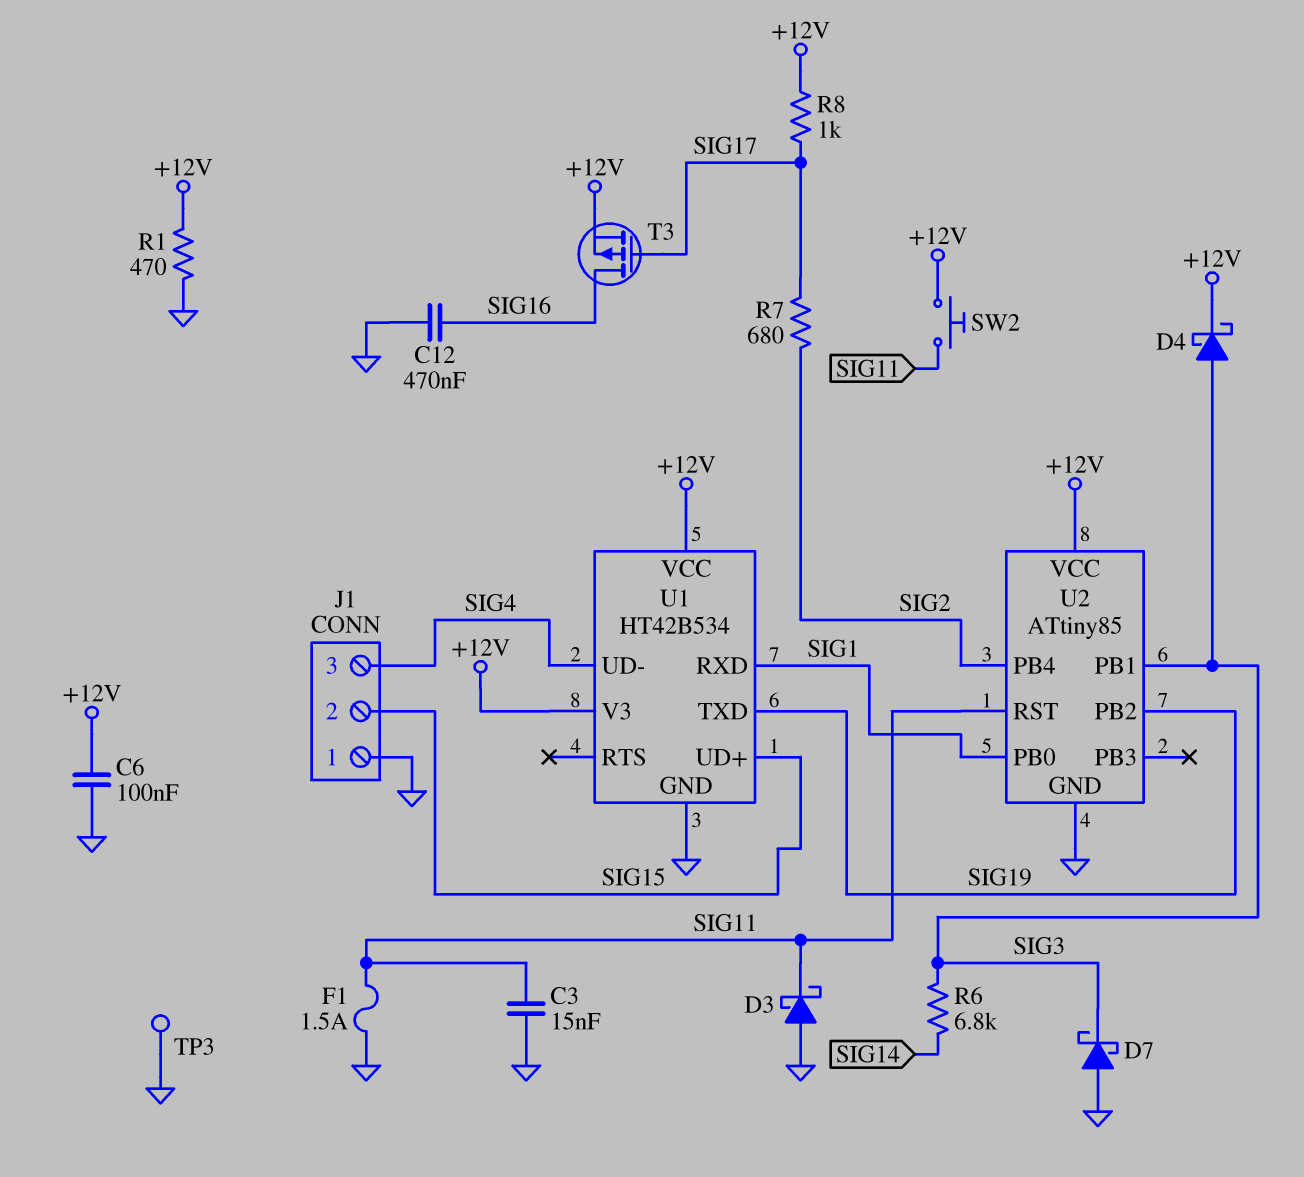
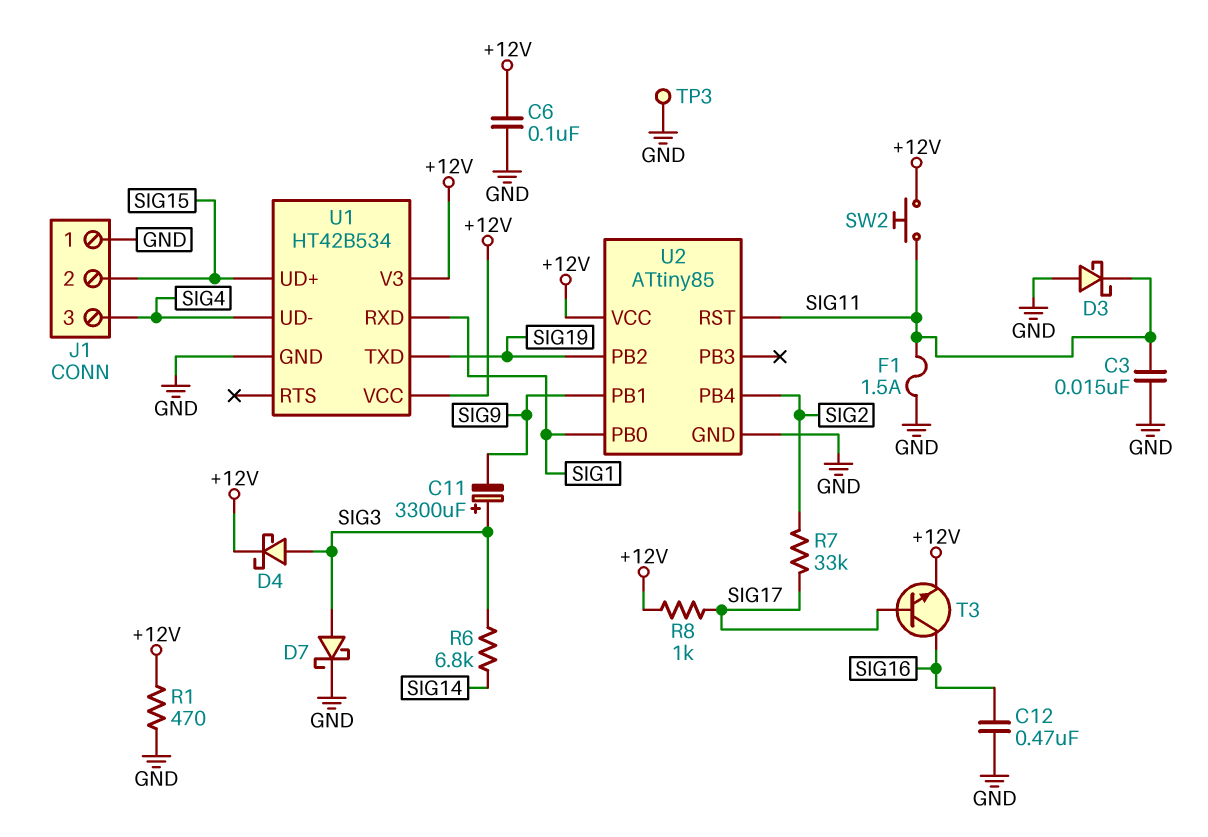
C11: none -> 3300uF (plus SIG3, minus SIG9)
D7: schottky (A GND, K SIG3) -> schottky (A SIG3, K GND)
R7: 680 (SIG2, SIG17) -> 33k (SIG2, SIG17)
T3: PMOS (G SIG17, D SIG16, S +12V) -> NPN (B SIG17, C SIG16, E +12V)
U2 pin PB1: SIG3 -> SIG9

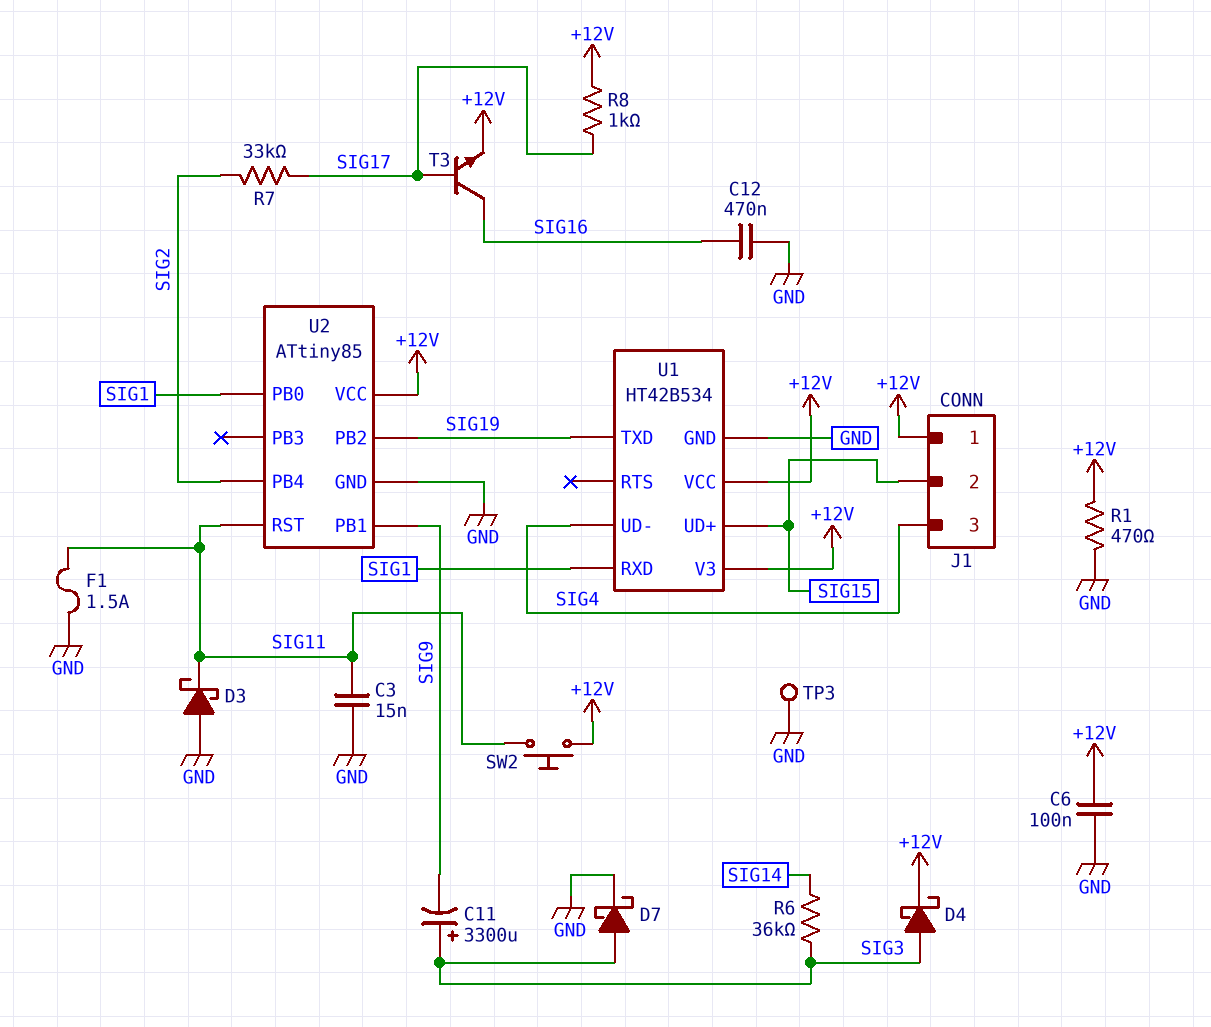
J1 pin 1: GND -> +12V
R6: 6.8k (SIG3, SIG14) -> 36k (SIG3, SIG14)

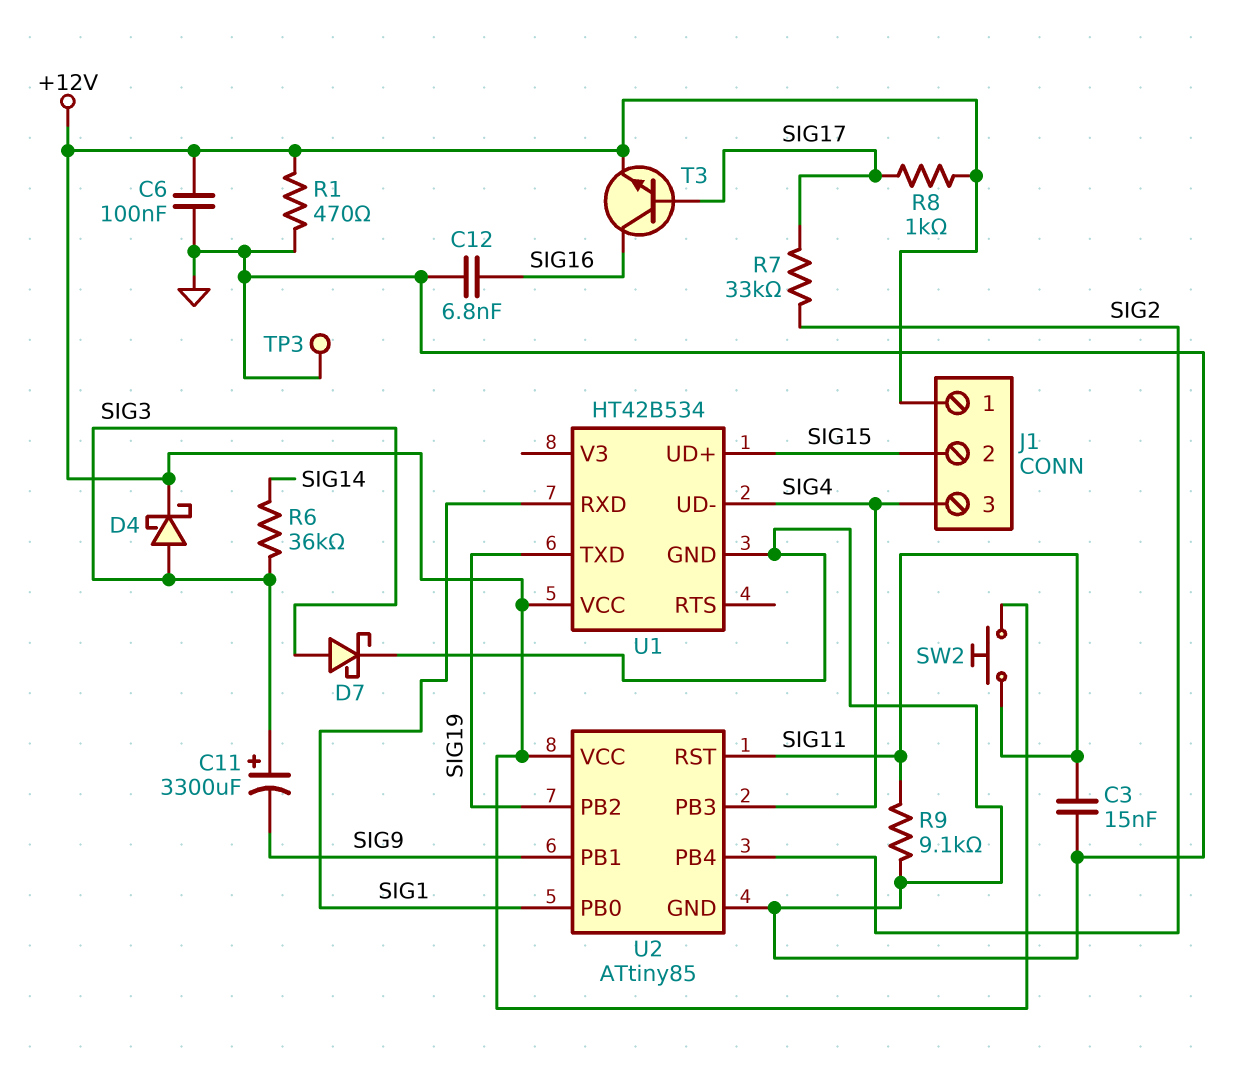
C12: 470nF (GND, SIG16) -> 6.8nF (GND, SIG16)
D3: schottky (A GND, K SIG11) -> none
F1: 1.5A (GND, SIG11) -> none
R9: none -> 9.1k (GND, SIG11)
U1 pin V3: +12V -> none
U2 pin PB3: none -> SIG4

